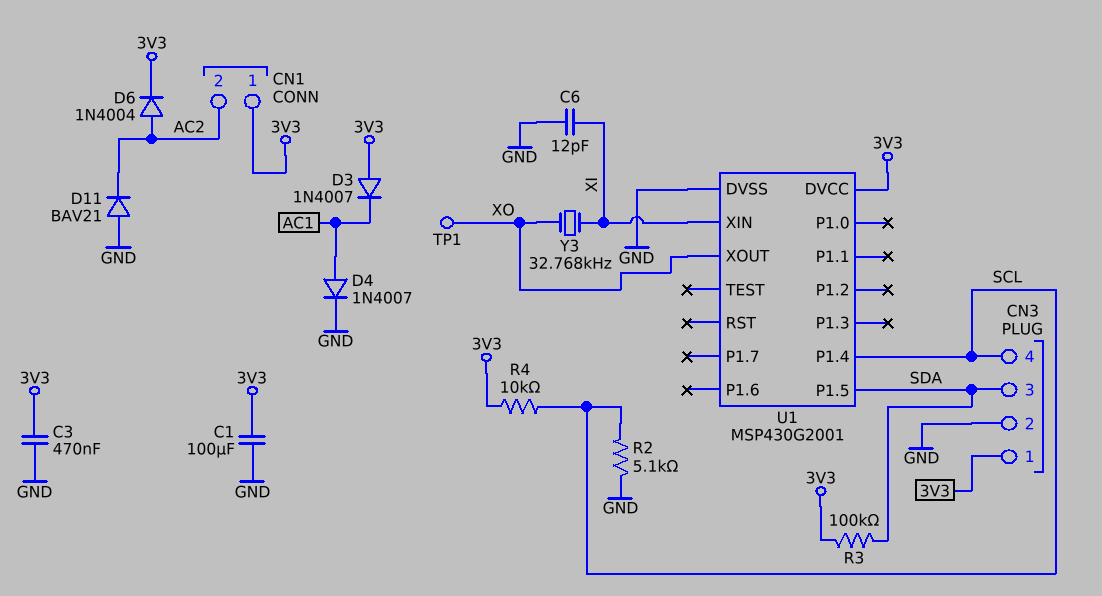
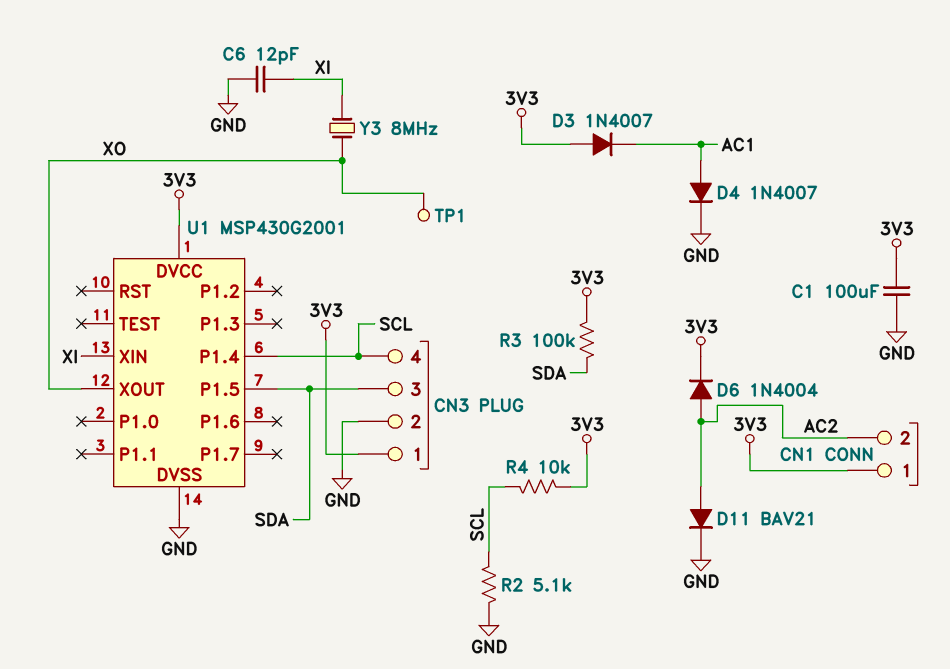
C3: 470nF (3V3, GND) -> none
D11: diode BAV21 (A GND, K AC2) -> diode BAV21 (A AC2, K GND)
Y3: 32.768kHz (XI, XO) -> 8MHz (XI, XO)

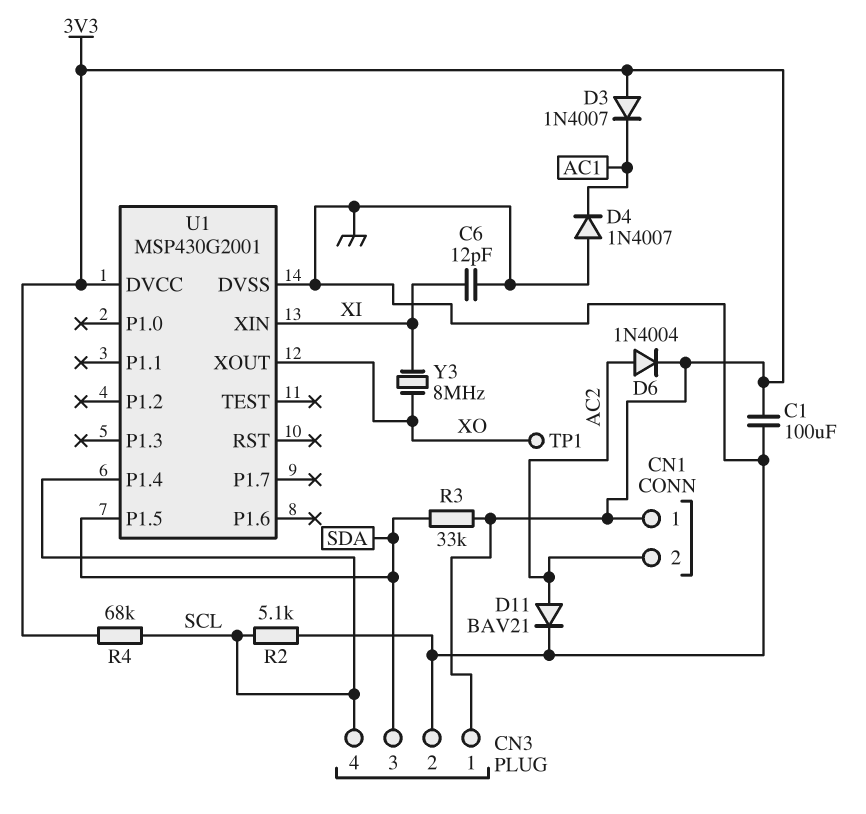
D4: diode 1N4007 (A AC1, K GND) -> diode 1N4007 (A GND, K AC1)
R3: 100k (3V3, SDA) -> 33k (3V3, SDA)
R4: 10k (3V3, SCL) -> 68k (3V3, SCL)

